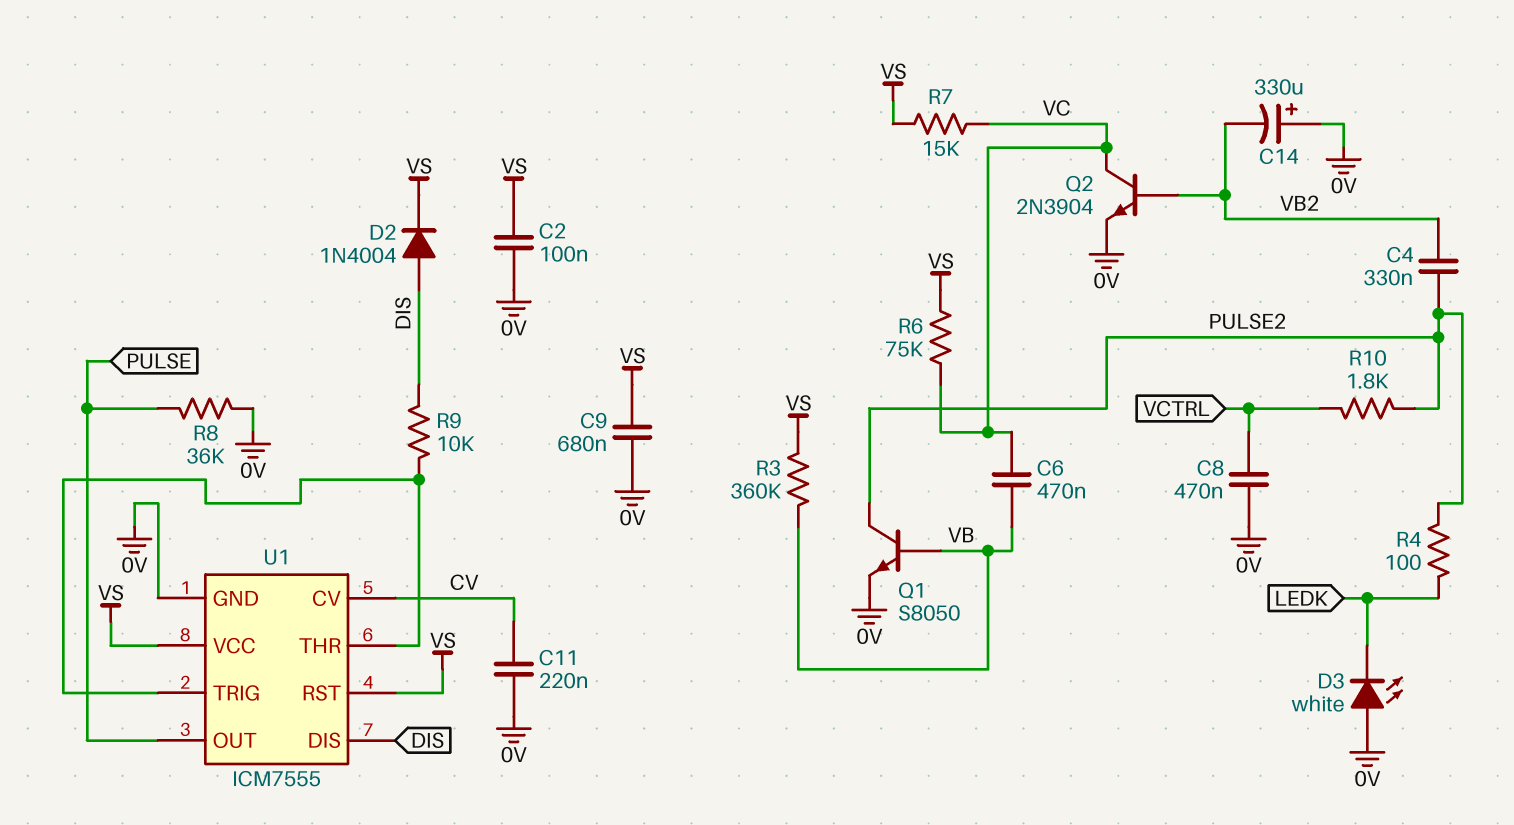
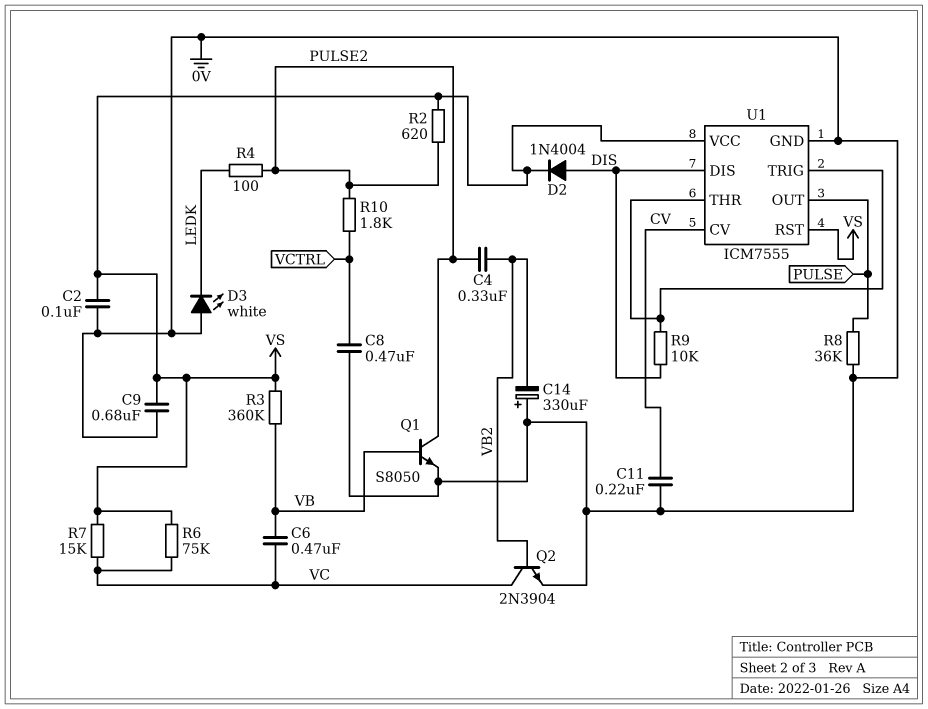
R2: none -> 620 (PULSE2, VS)

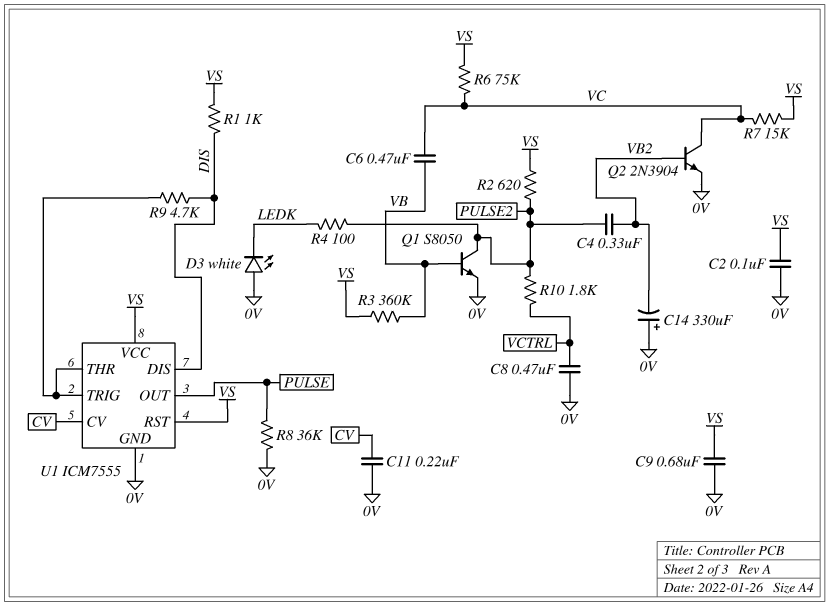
D2: diode 1N4004 (A DIS, K VS) -> none
R1: none -> 1k (DIS, VS)
R9: 10k (DIS, U1/THR) -> 4.7k (DIS, U1/THR)

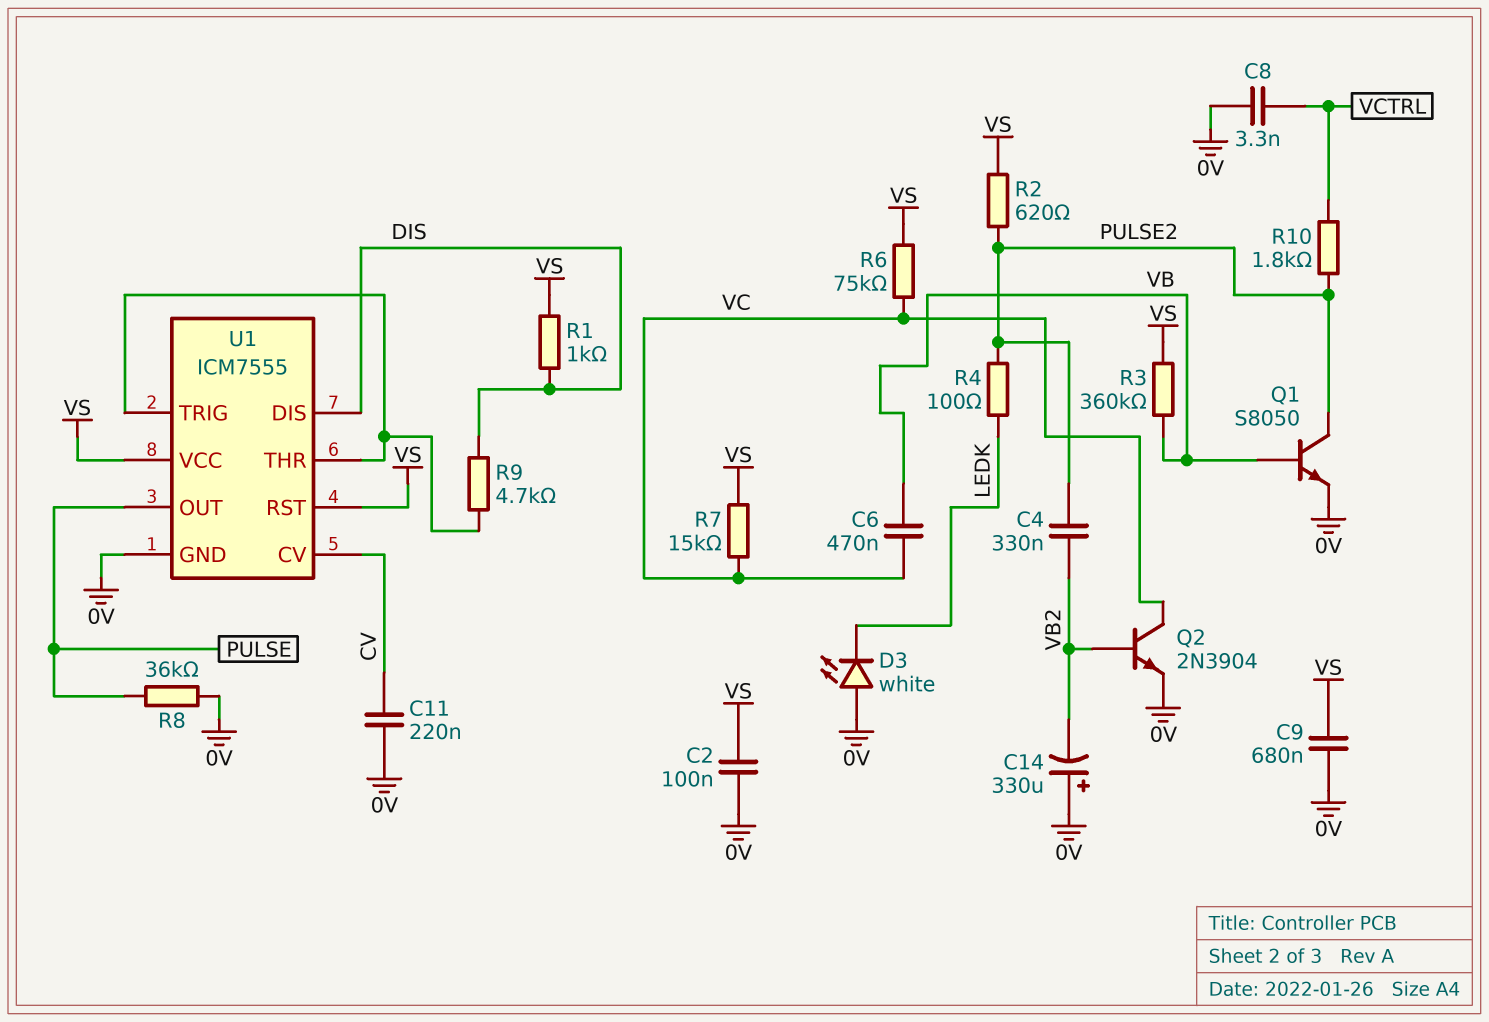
C8: 470nF (0V, VCTRL) -> 3.3nF (0V, VCTRL)

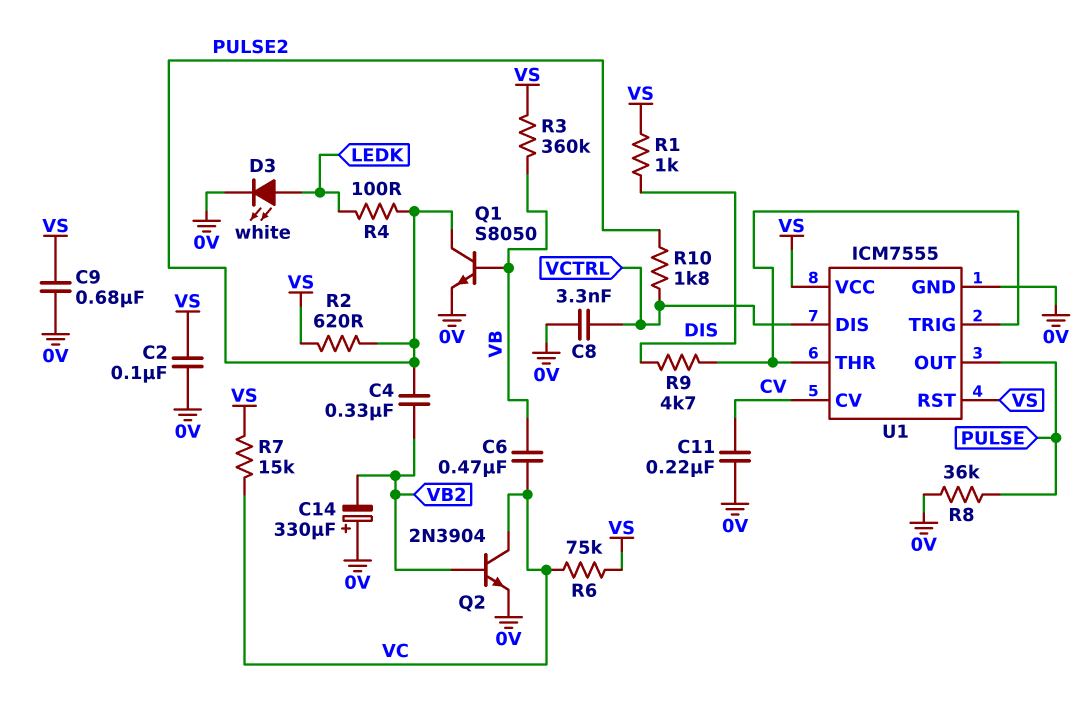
D3: LED white (A 0V, K LEDK) -> LED white (A LEDK, K 0V)
U1 pin DIS: DIS -> VCTRL

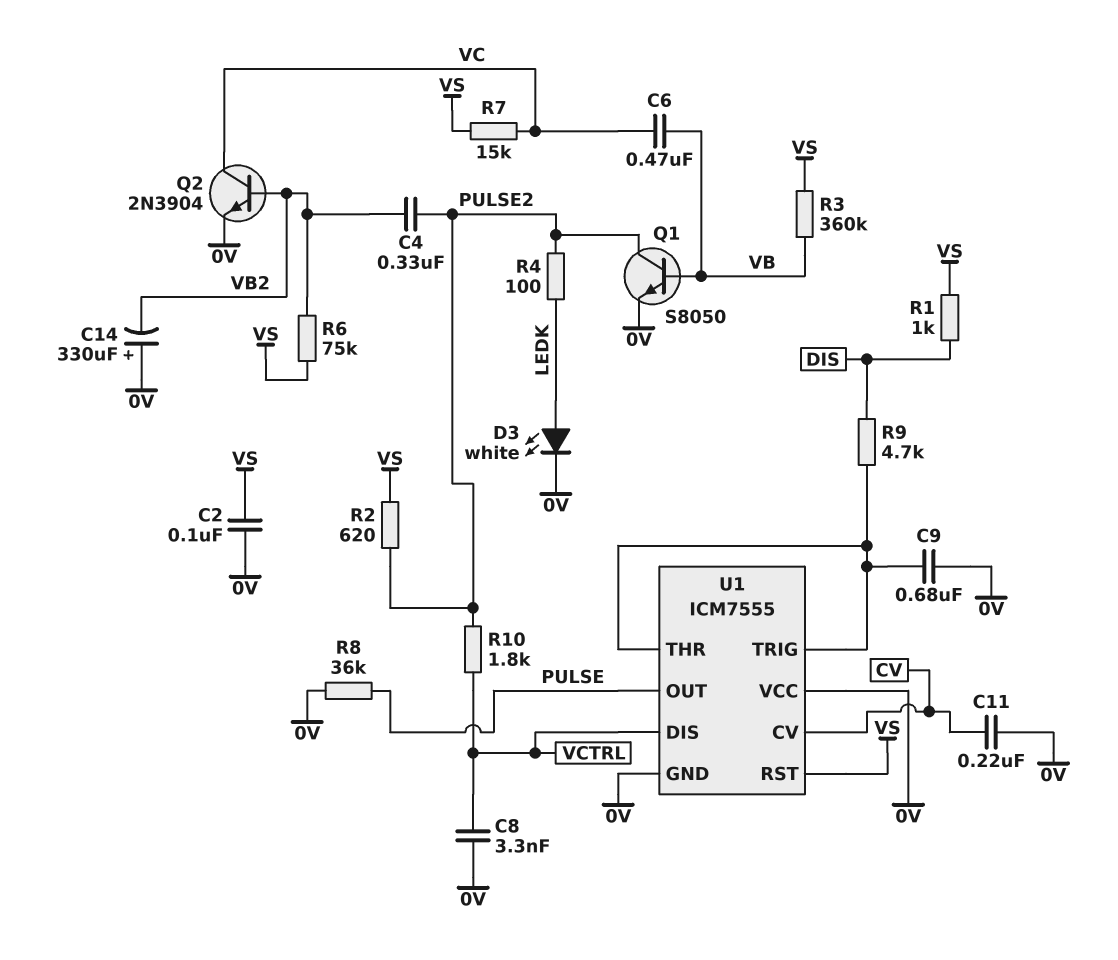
C9: 680nF (0V, VS) -> 680nF (0V, U1/THR)
R6: 75k (VC, VS) -> 75k (VB2, VS)
U1 pin VCC: VS -> 0V

